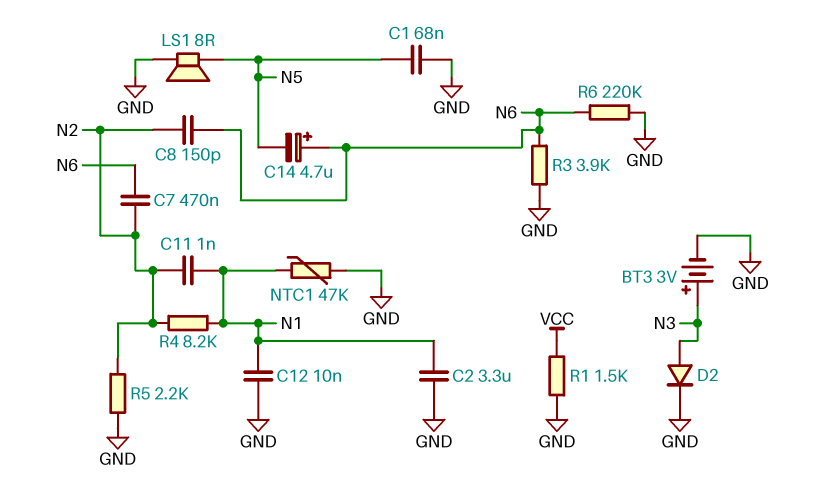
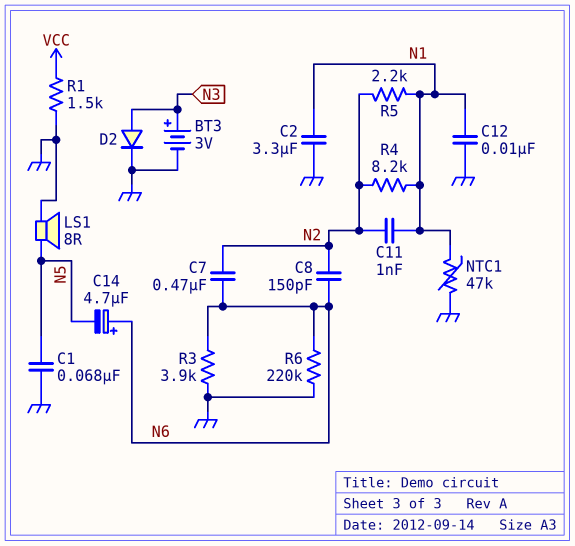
R5: 2.2k (GND, N2) -> 2.2k (N1, N2)

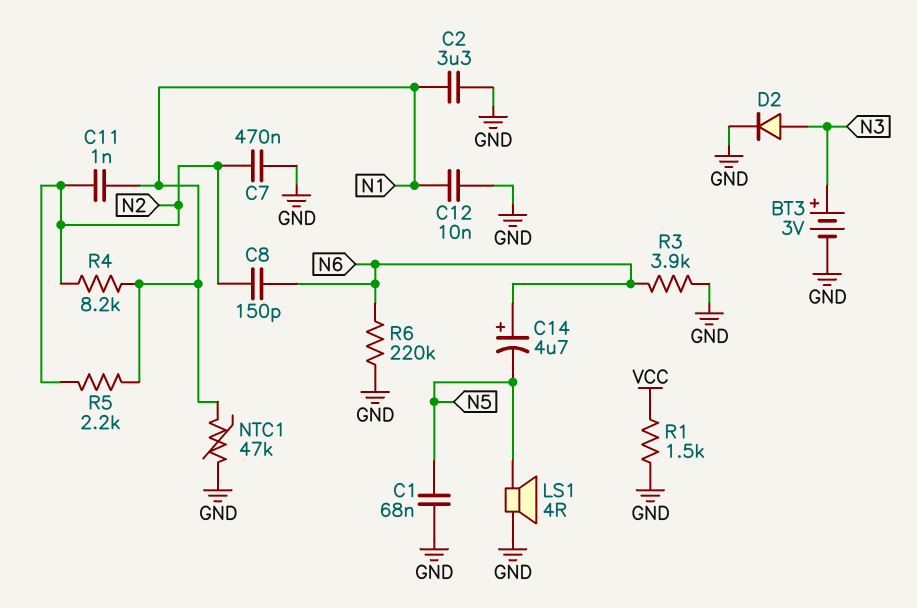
C7: 470nF (N2, N6) -> 470nF (GND, N2)
LS1: speaker 8R (GND, N5) -> speaker 4R (GND, N5)

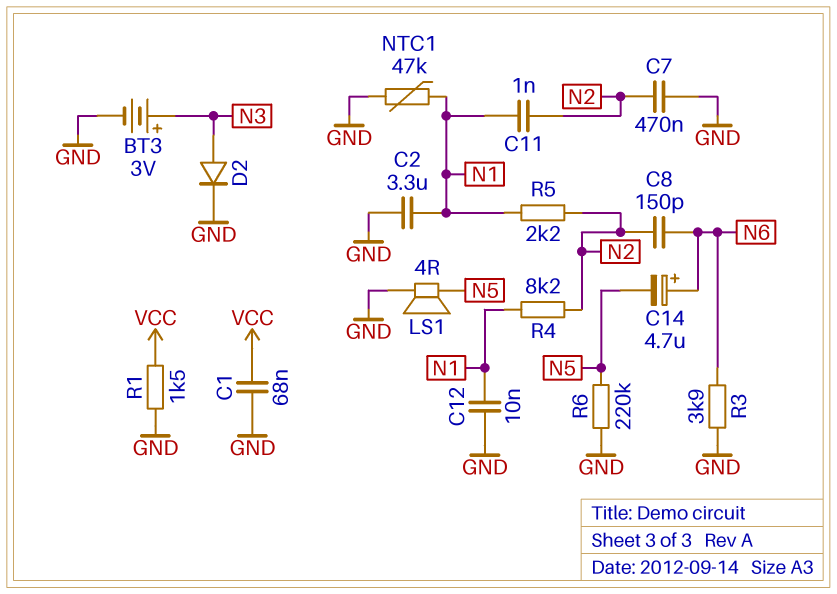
C1: 68nF (GND, N5) -> 68nF (GND, VCC)
R6: 220k (GND, N6) -> 220k (GND, N5)

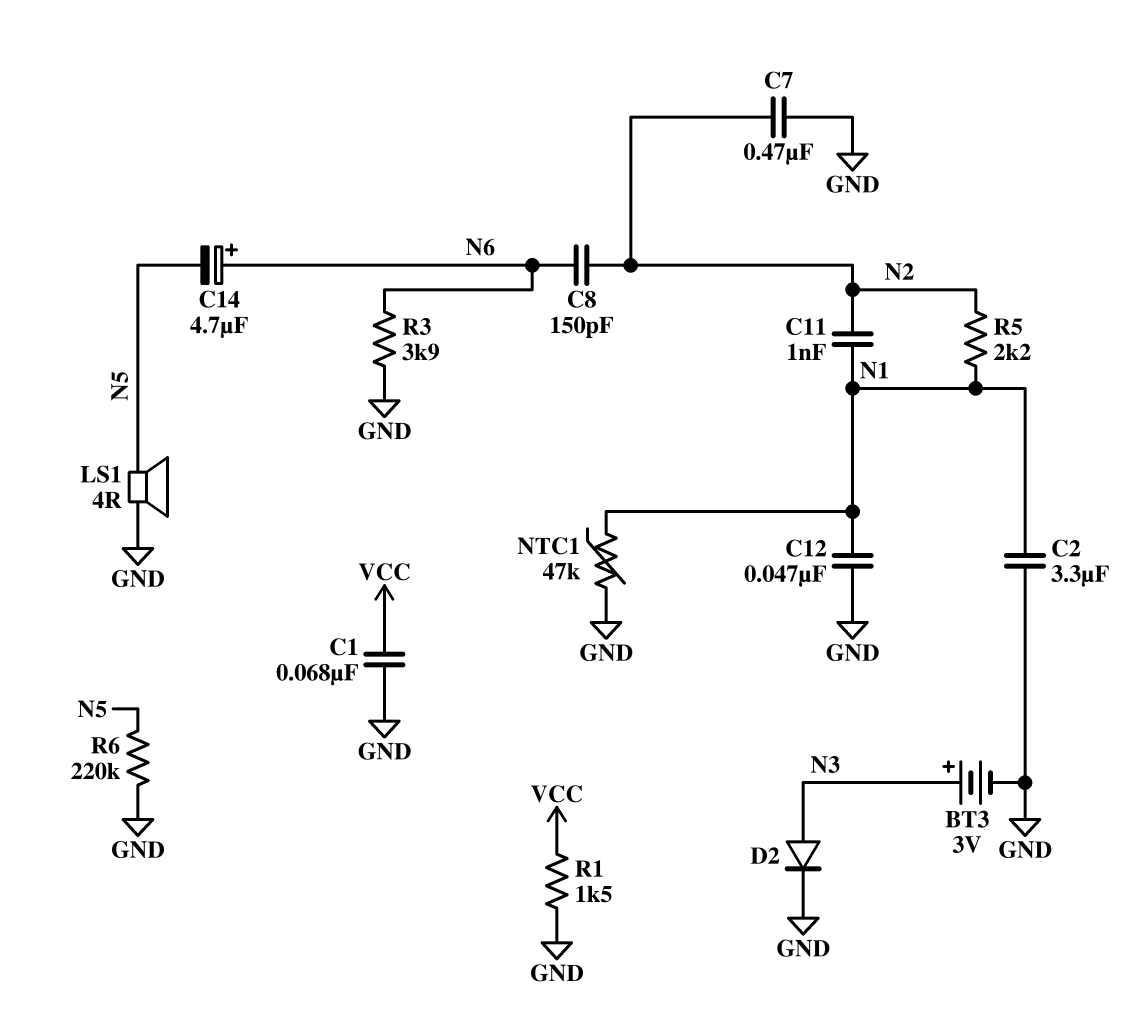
C12: 10nF (GND, N1) -> 47nF (GND, N1)
R4: 8.2k (N1, N2) -> none

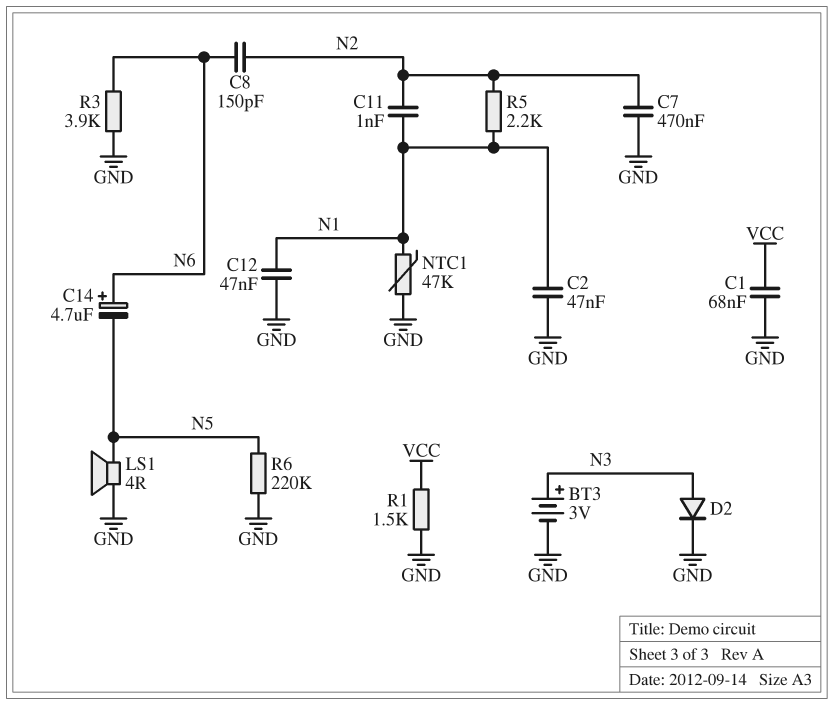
C2: 3.3uF (GND, N1) -> 47nF (GND, N1)

